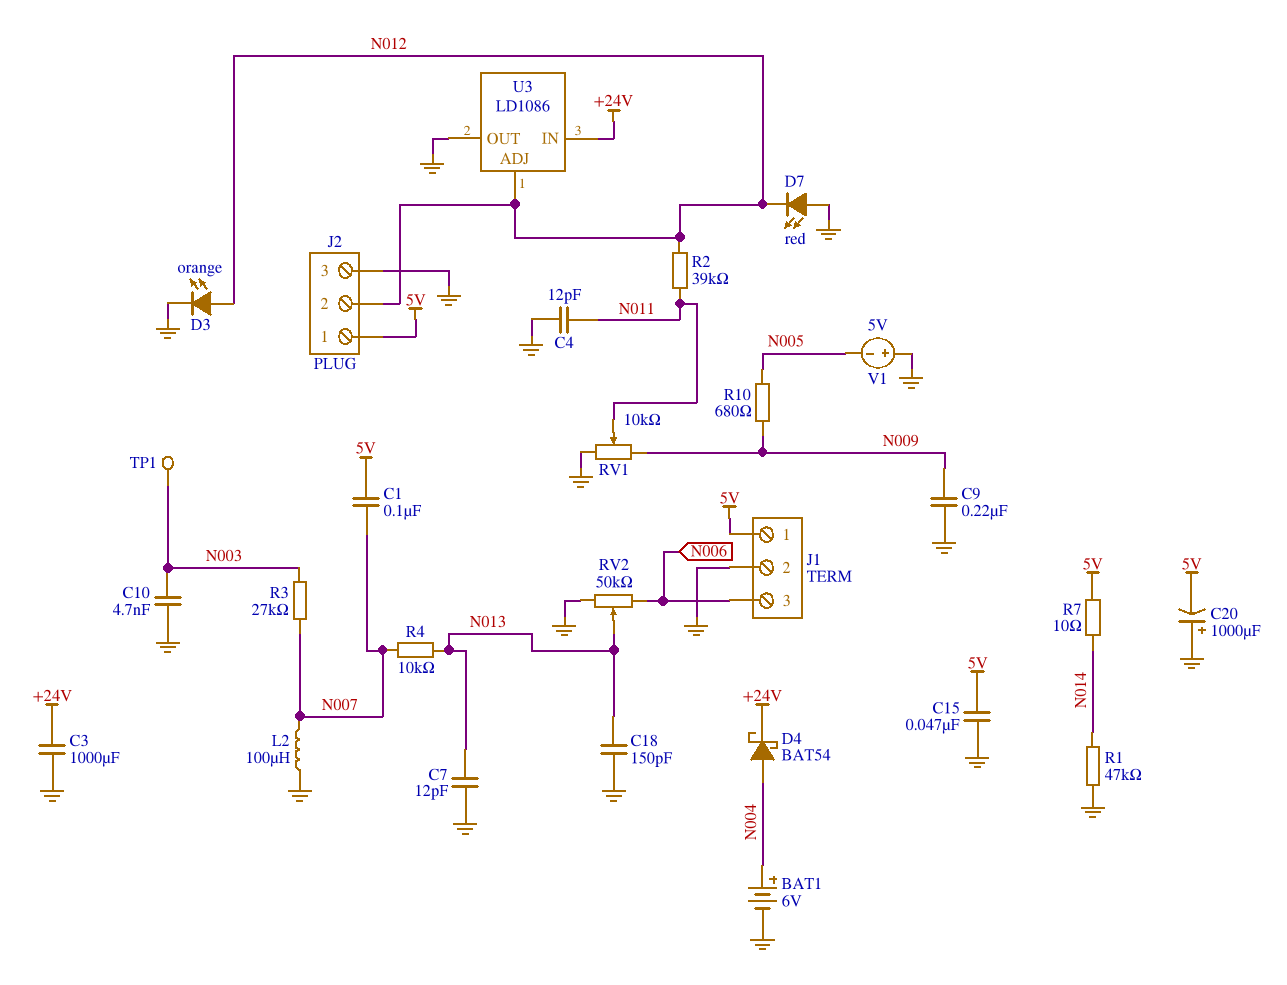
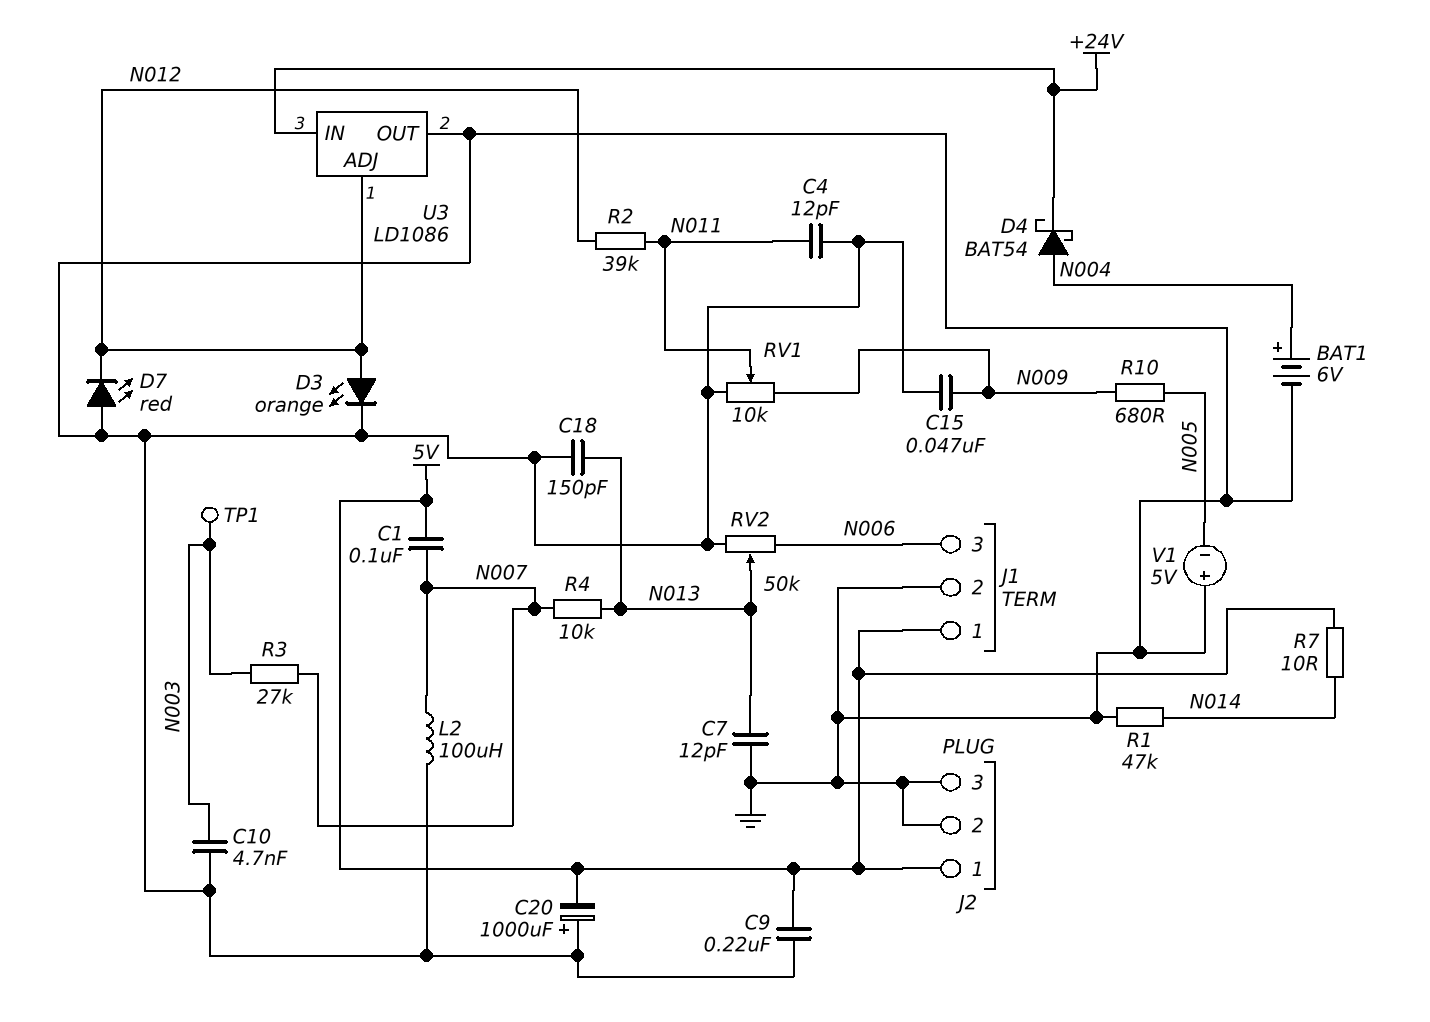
C3: 1000uF (+24V, GND) -> none
C9: 220nF (GND, N009) -> 220nF (5V, GND)
C15: 47nF (5V, GND) -> 47nF (GND, N009)
J2 pin 2: N012 -> GND

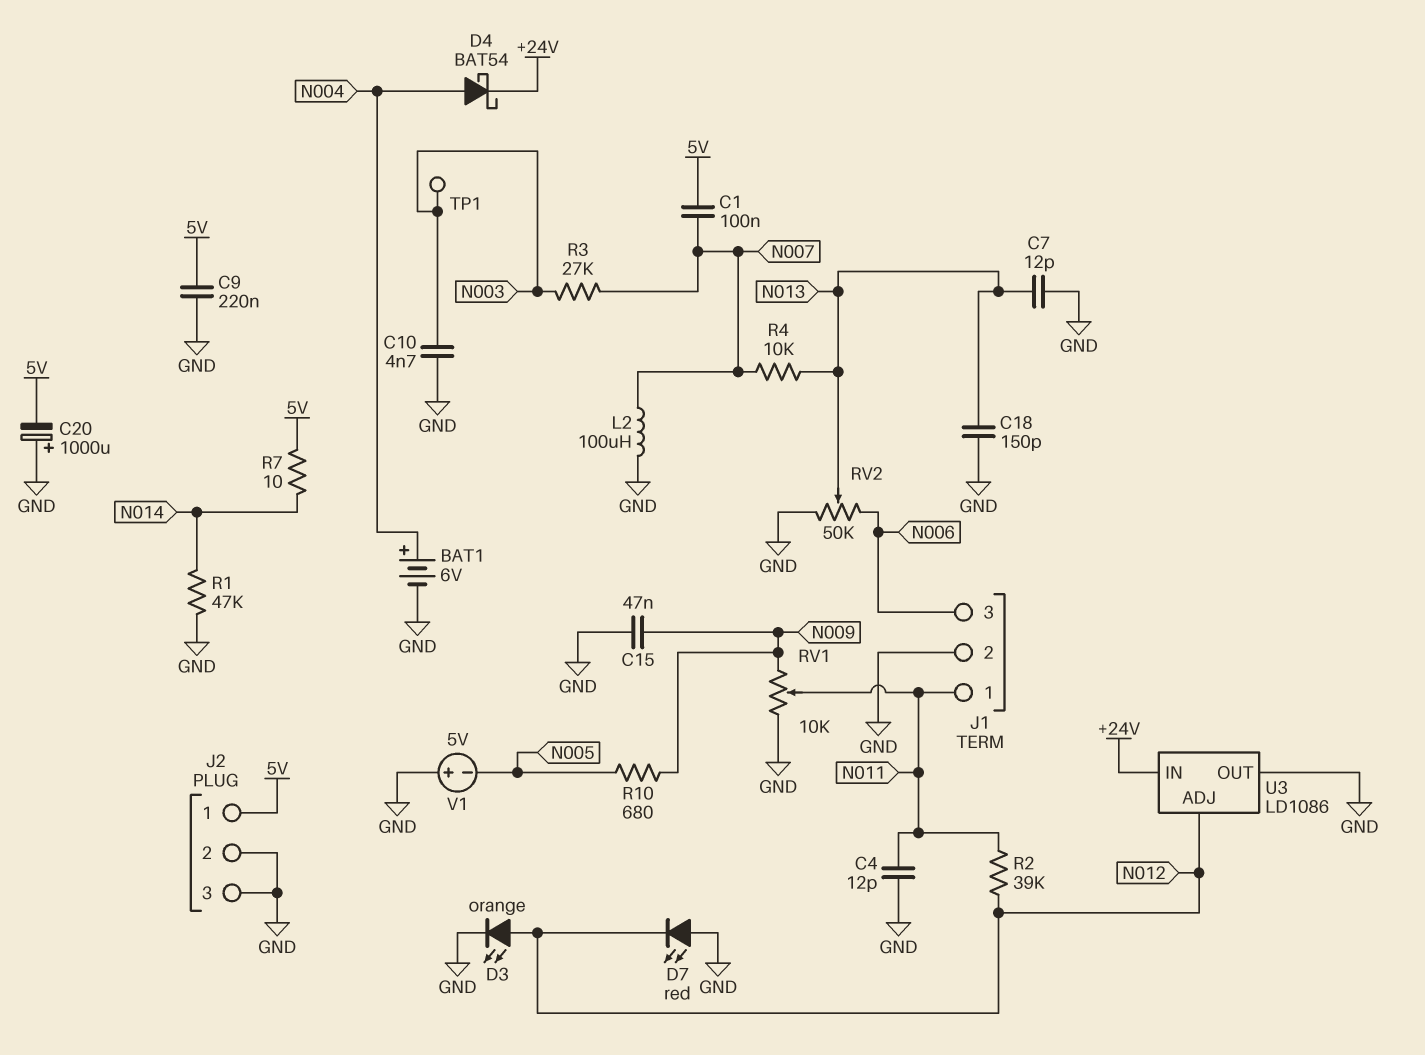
J1 pin 1: 5V -> N011

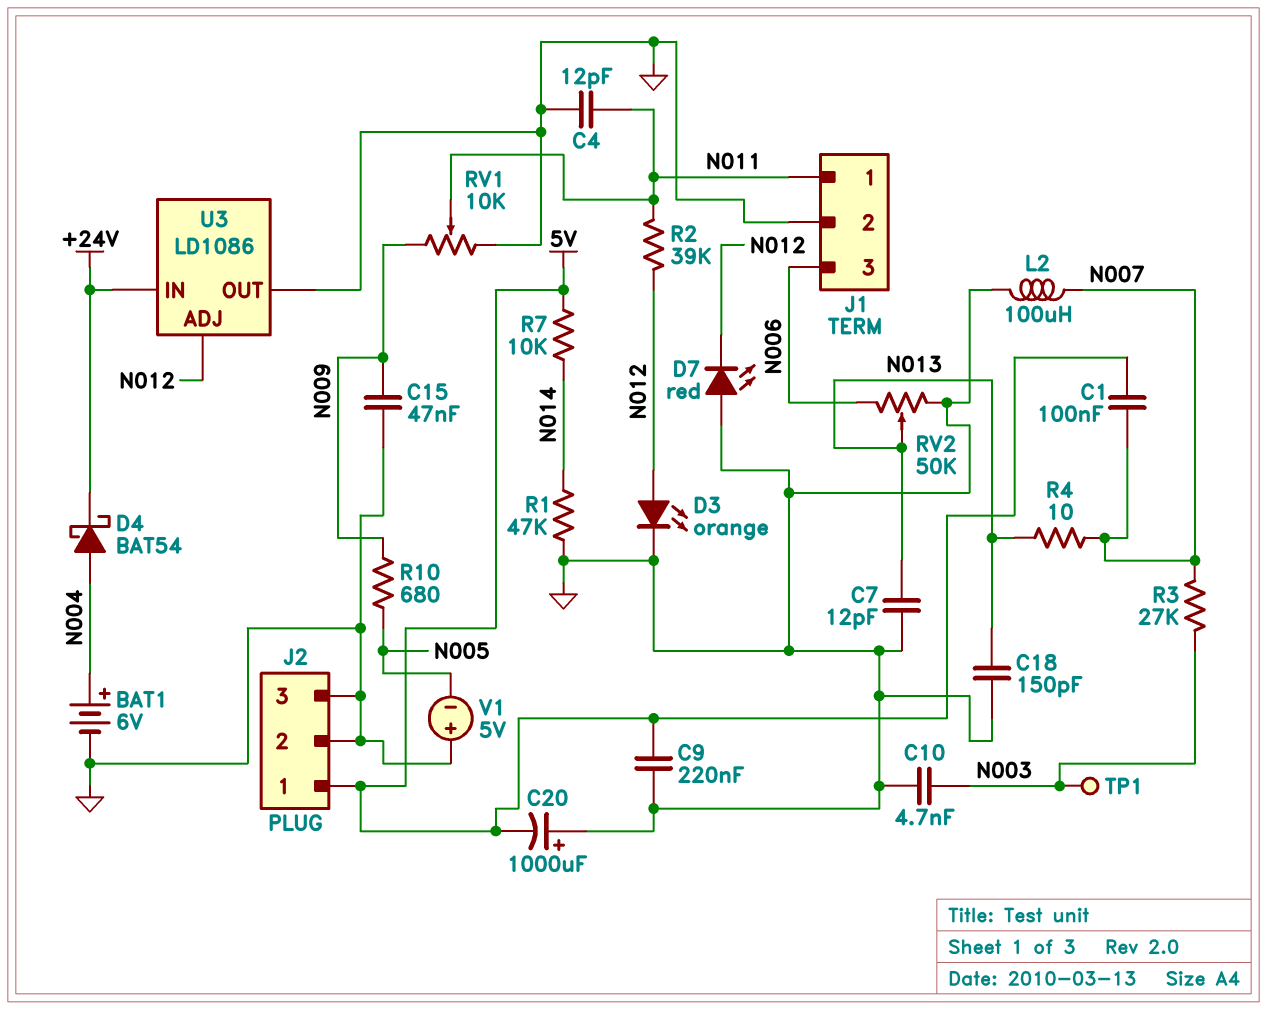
R4: 10k (N007, N013) -> 10 (N007, N013)
R7: 10 (5V, N014) -> 10k (5V, N014)

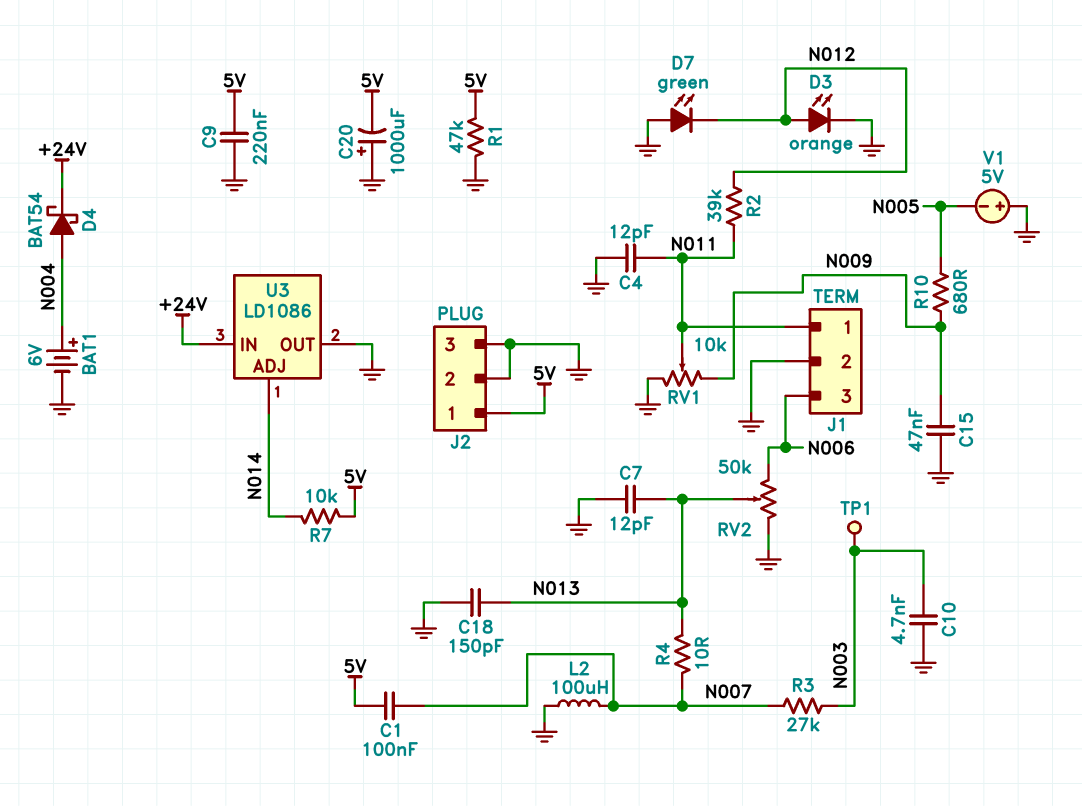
D7: LED red (A GND, K N012) -> LED green (A GND, K N012)
R1: 47k (GND, N014) -> 47k (5V, GND)
U3 pin ADJ: N012 -> N014

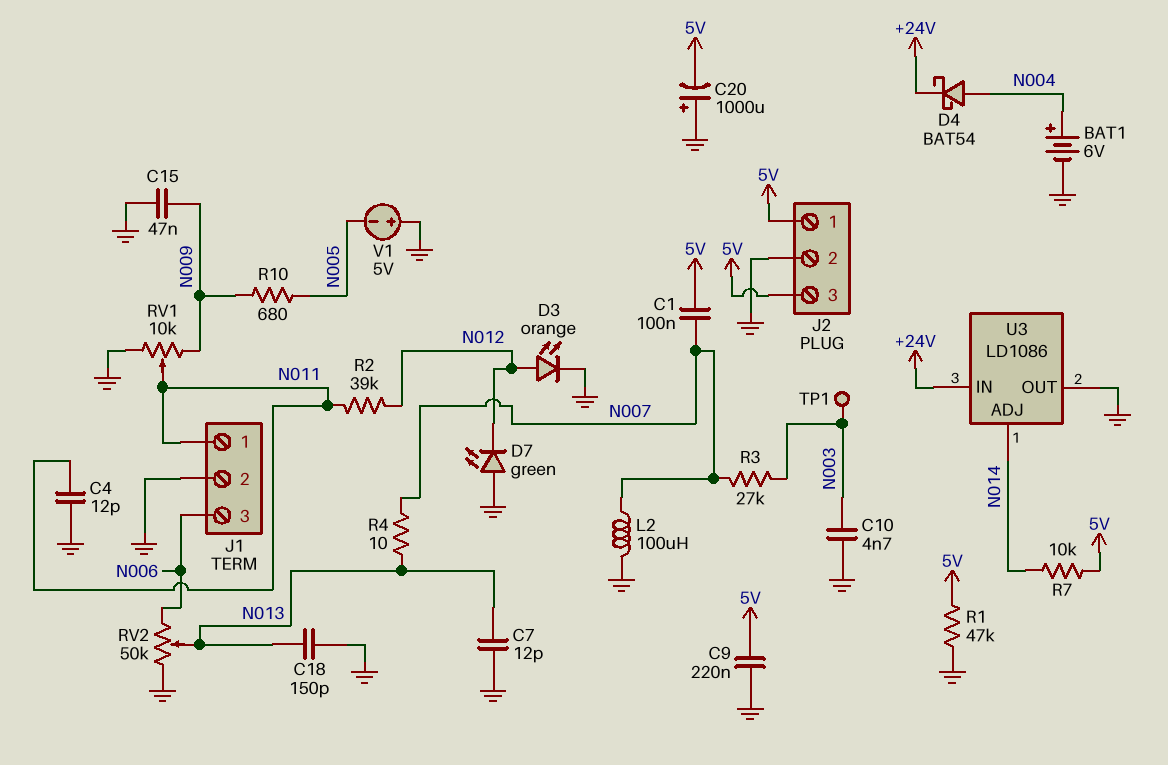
J2 pin 3: GND -> 5V

